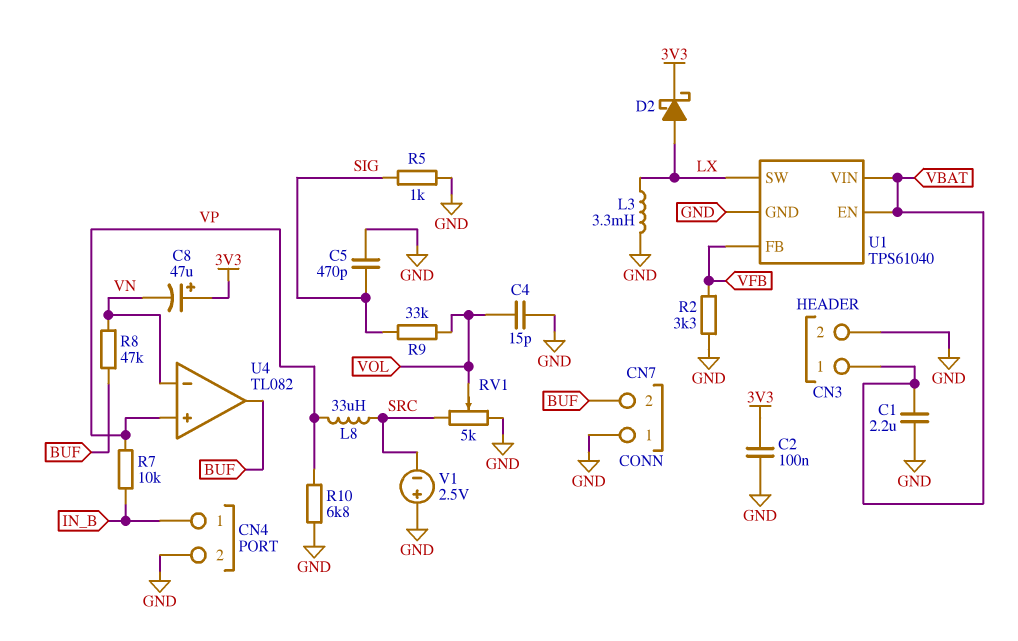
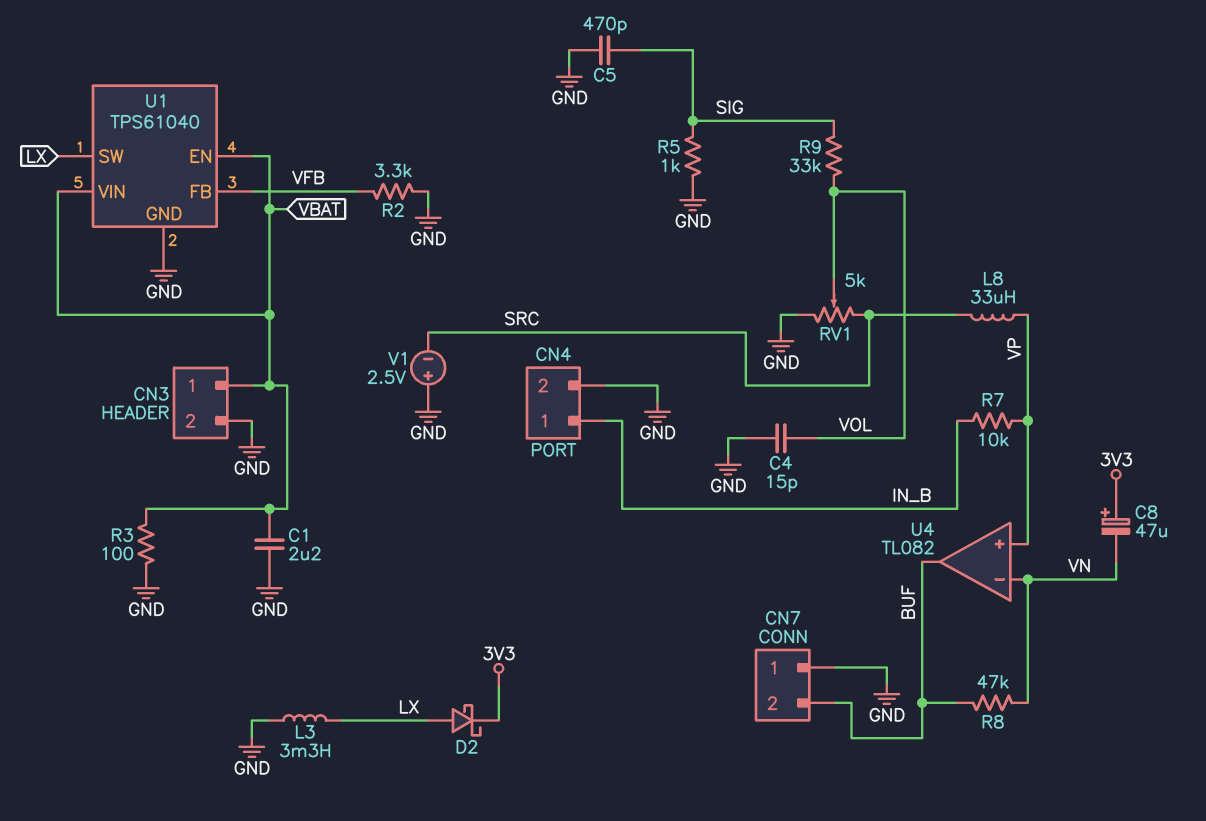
C2: 100nF (3V3, GND) -> none
R3: none -> 100 (GND, VBAT)
R10: 6.8k (GND, VP) -> none

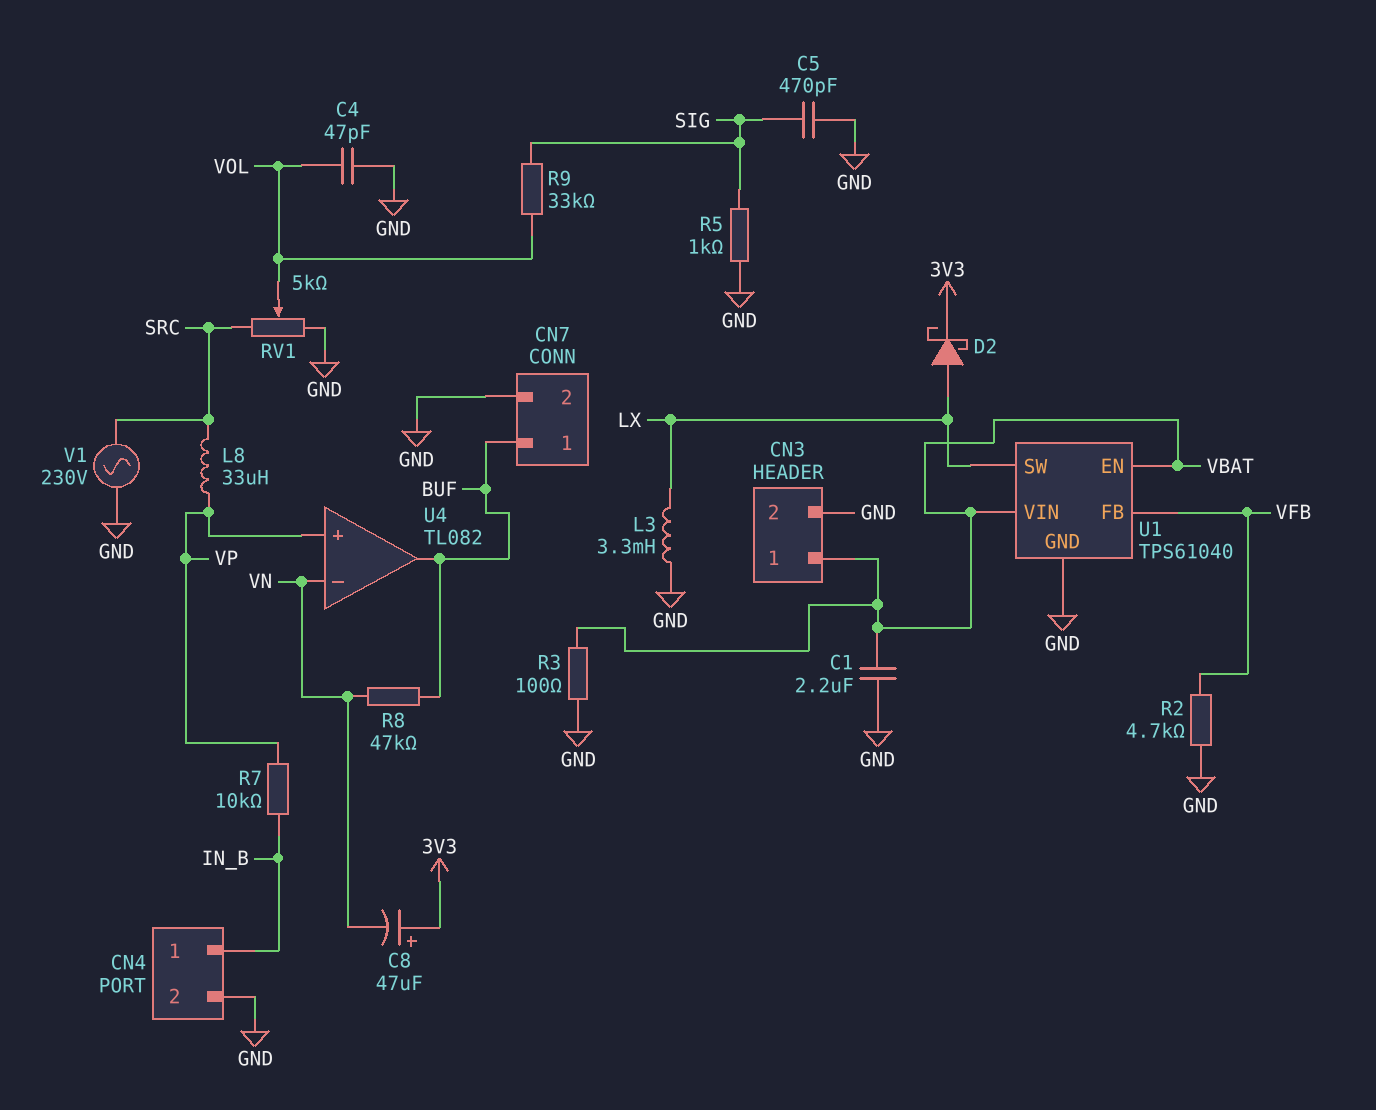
C4: 15pF (GND, VOL) -> 47pF (GND, VOL)
CN7 pin 1: GND -> BUF
CN7 pin 2: BUF -> GND
R2: 3.3k (GND, VFB) -> 4.7k (GND, VFB)
V1: 2.5V (plus GND, minus SRC) -> AC 230V (GND, SRC)

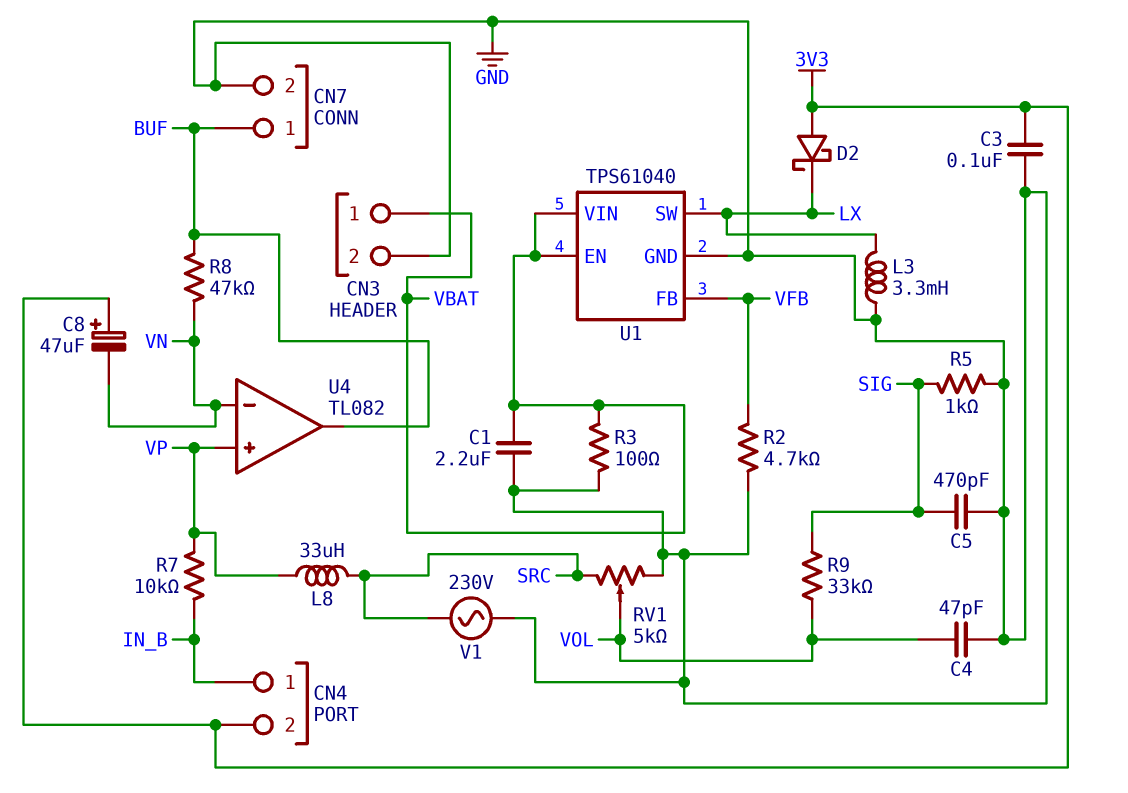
C3: none -> 100nF (3V3, GND)
CN4 pin 2: GND -> 3V3
D2: schottky (A LX, K 3V3) -> schottky (A 3V3, K LX)

